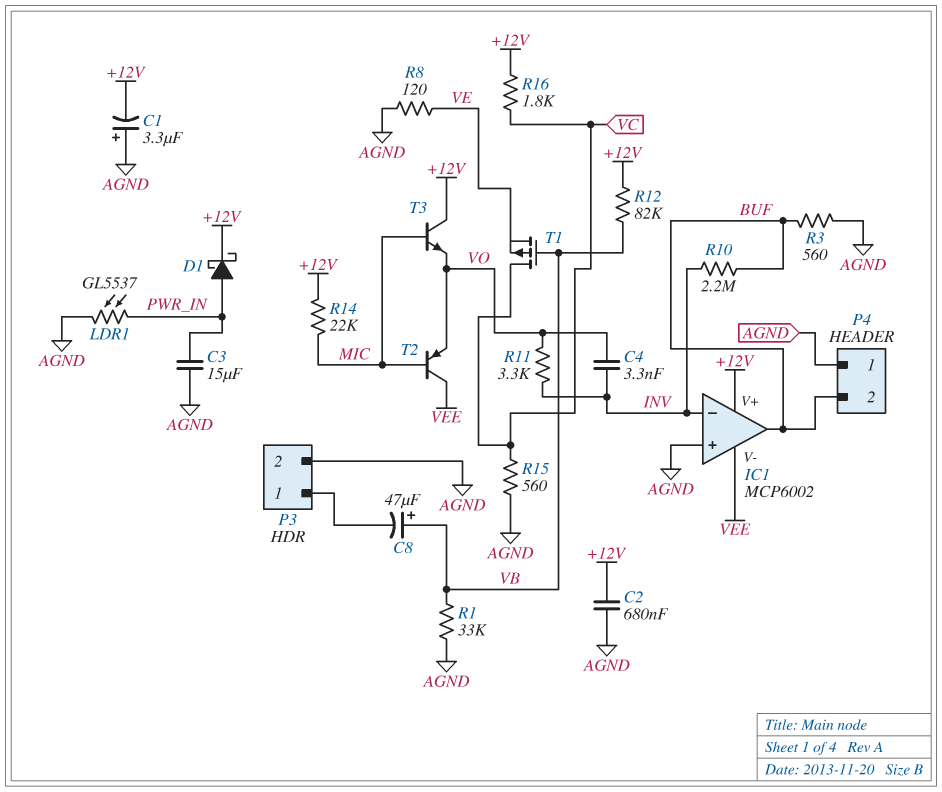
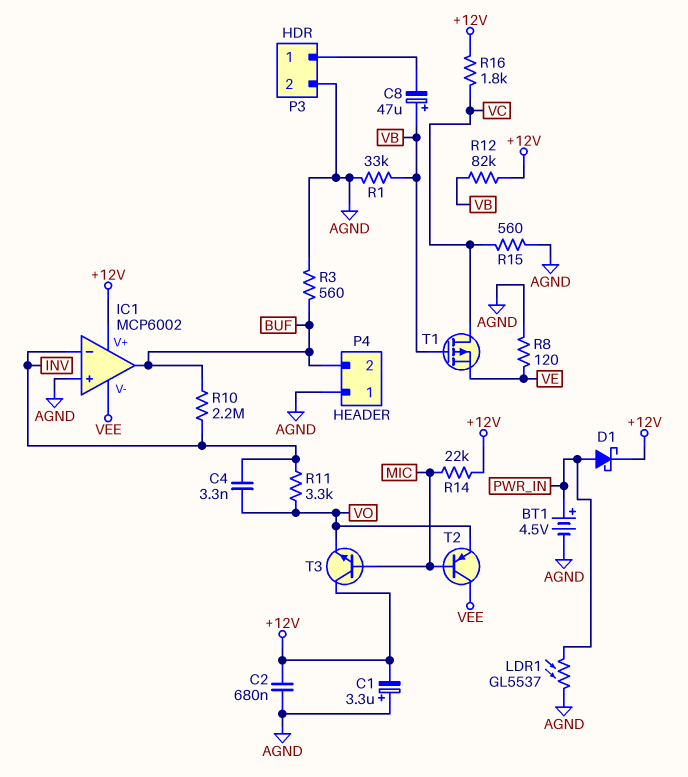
BT1: none -> 4.5V (plus PWR_IN, minus AGND)
C3: 15uF (AGND, PWR_IN) -> none

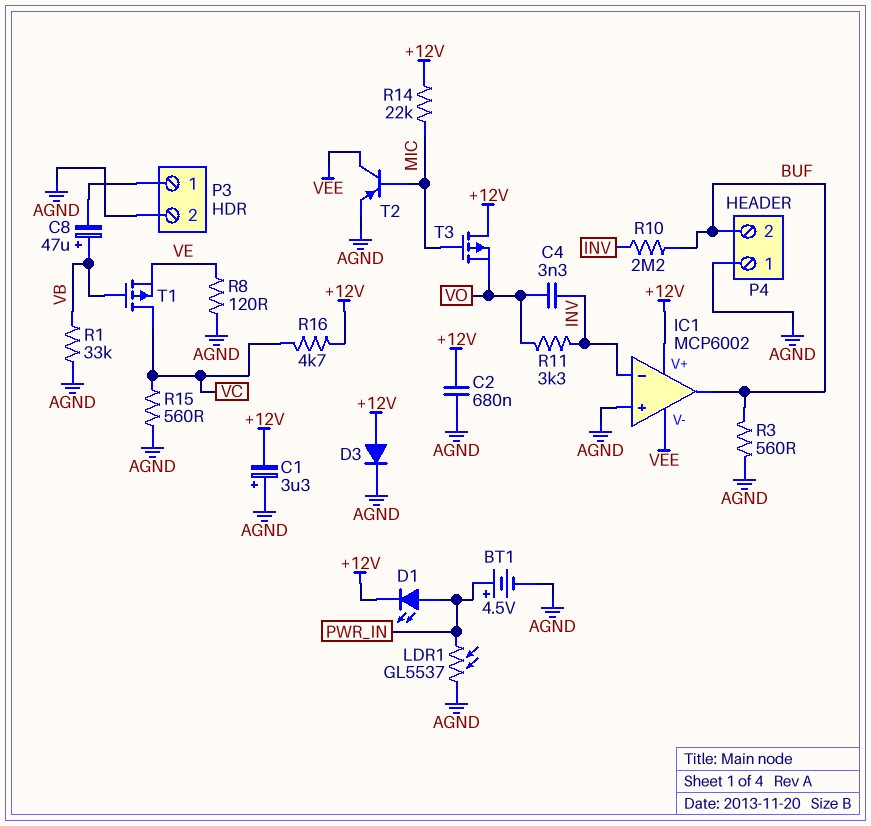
D1: schottky (A PWR_IN, K +12V) -> LED (A PWR_IN, K +12V)
D3: none -> diode (A +12V, K AGND)
R12: 82k (+12V, VB) -> none
R16: 1.8k (+12V, VC) -> 4.7k (+12V, VC)
T2: PNP (B MIC, C VEE, E VO) -> PNP (B MIC, C VEE, E AGND)
T3: NPN (B MIC, C +12V, E VO) -> PMOS (G MIC, D +12V, S VO)

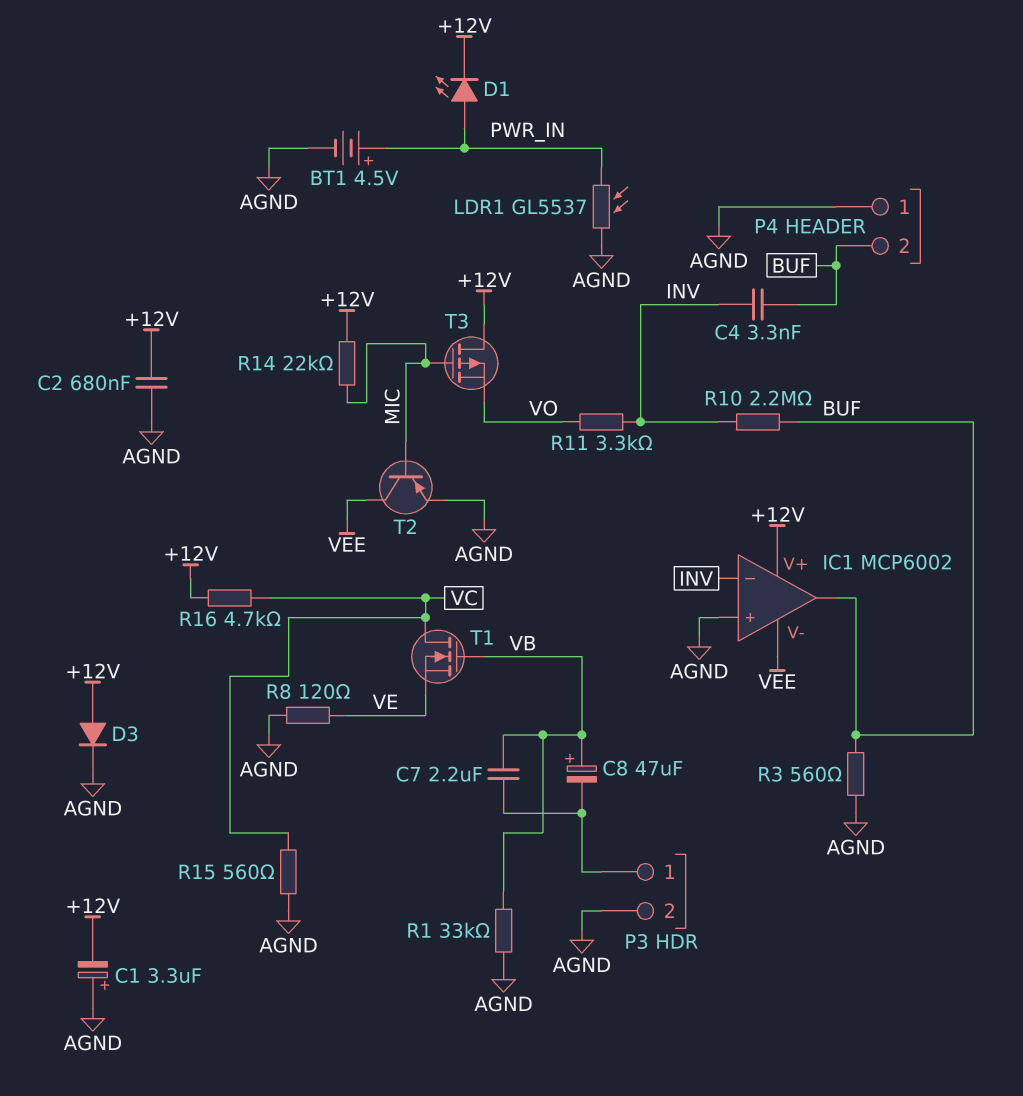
C4: 3.3nF (INV, VO) -> 3.3nF (BUF, INV)
C7: none -> 2.2uF (P3/1, VB)
T1: PMOS (G VB, D VC, S VE) -> NMOS (G VB, D VC, S VE)

